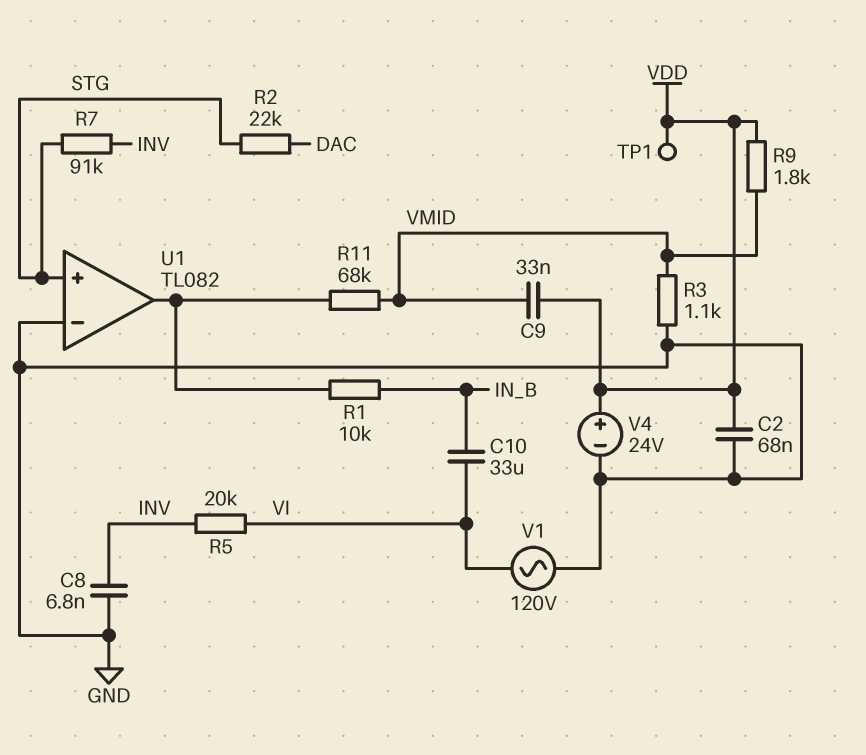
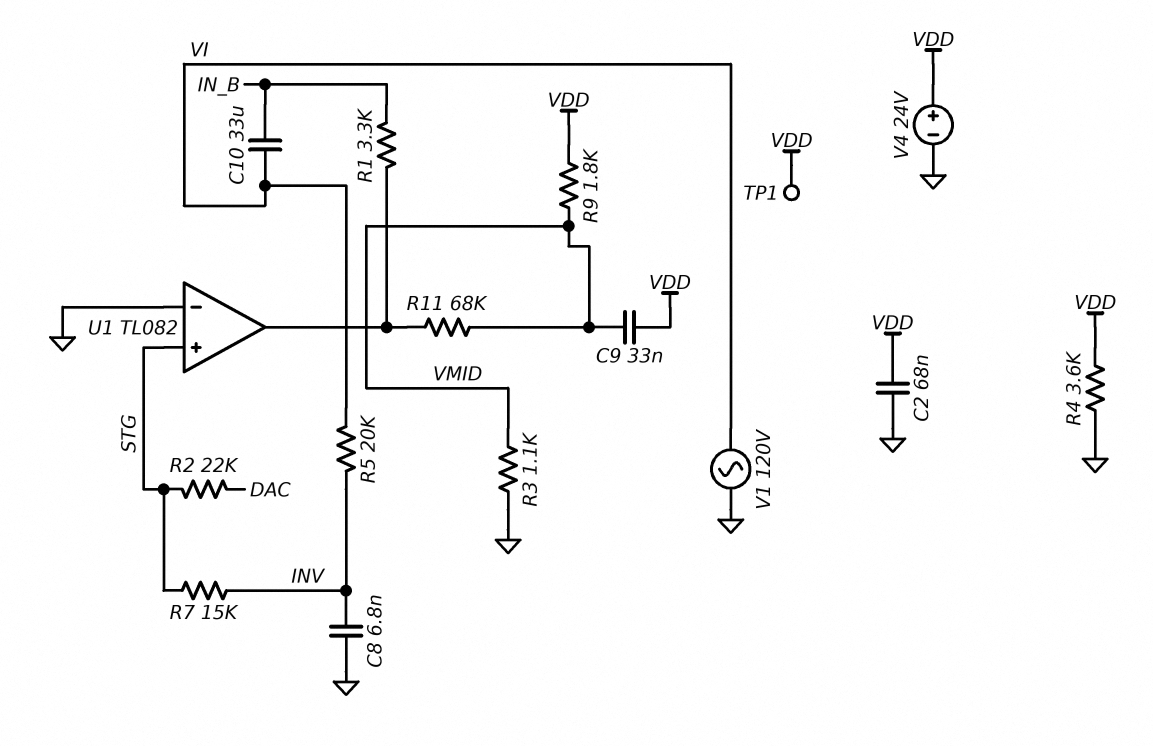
R1: 10k (IN_B, U1/out) -> 3.3k (IN_B, U1/out)
R4: none -> 3.6k (GND, VDD)
R7: 91k (INV, STG) -> 15k (INV, STG)

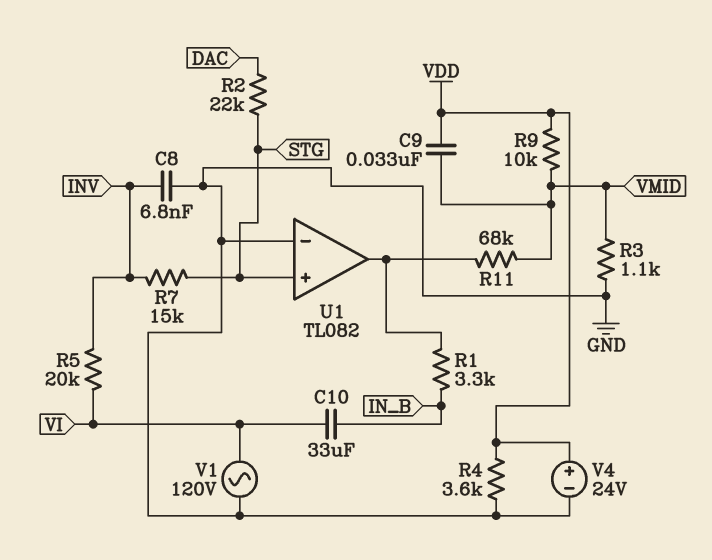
C2: 68nF (GND, VDD) -> none
R9: 1.8k (VDD, VMID) -> 10k (VDD, VMID)
TP1: test point (VDD) -> none

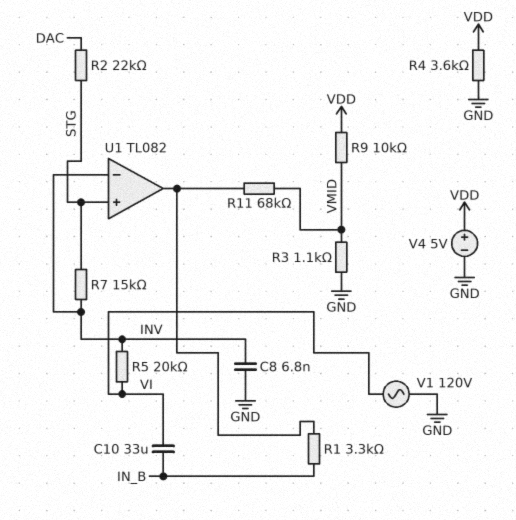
C9: 33nF (VDD, VMID) -> none
U1 pin in-: GND -> INV
V4: 24V (plus VDD, minus GND) -> 5V (plus VDD, minus GND)

